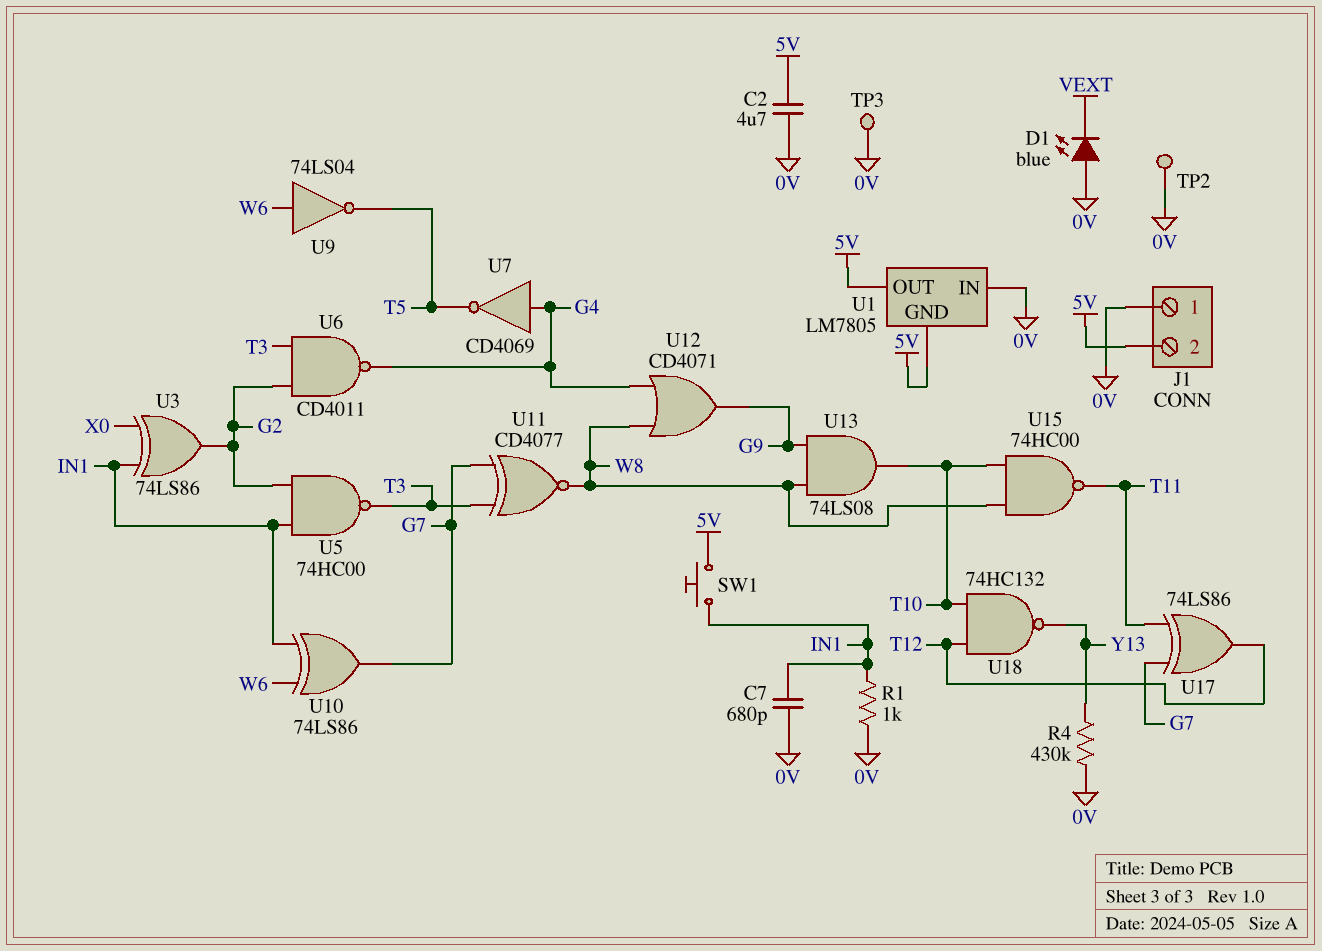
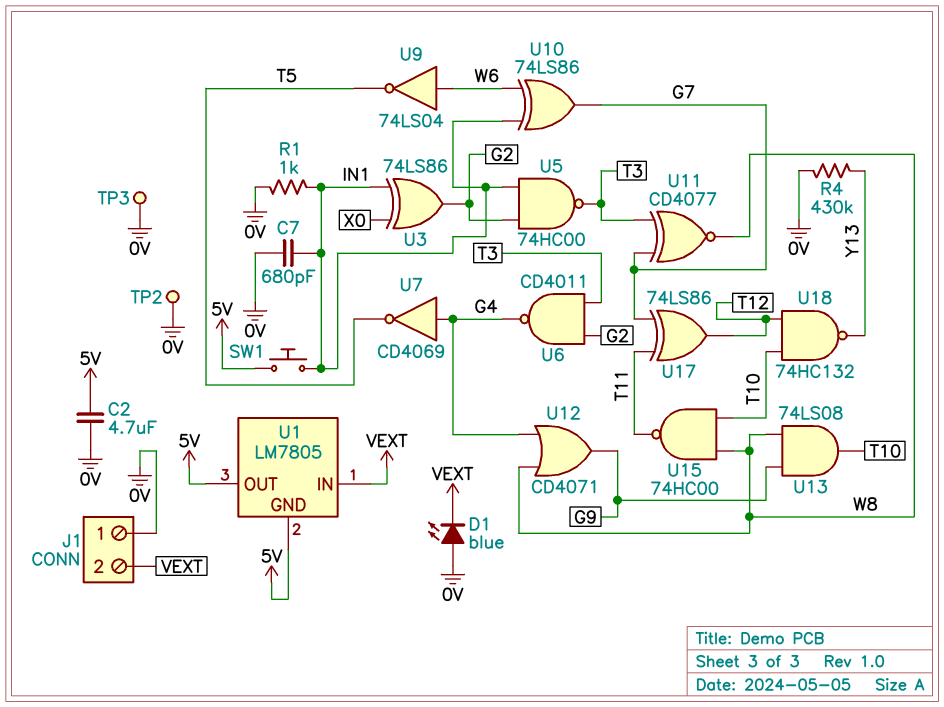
J1 pin 2: 5V -> VEXT
U1 pin IN: 0V -> VEXT

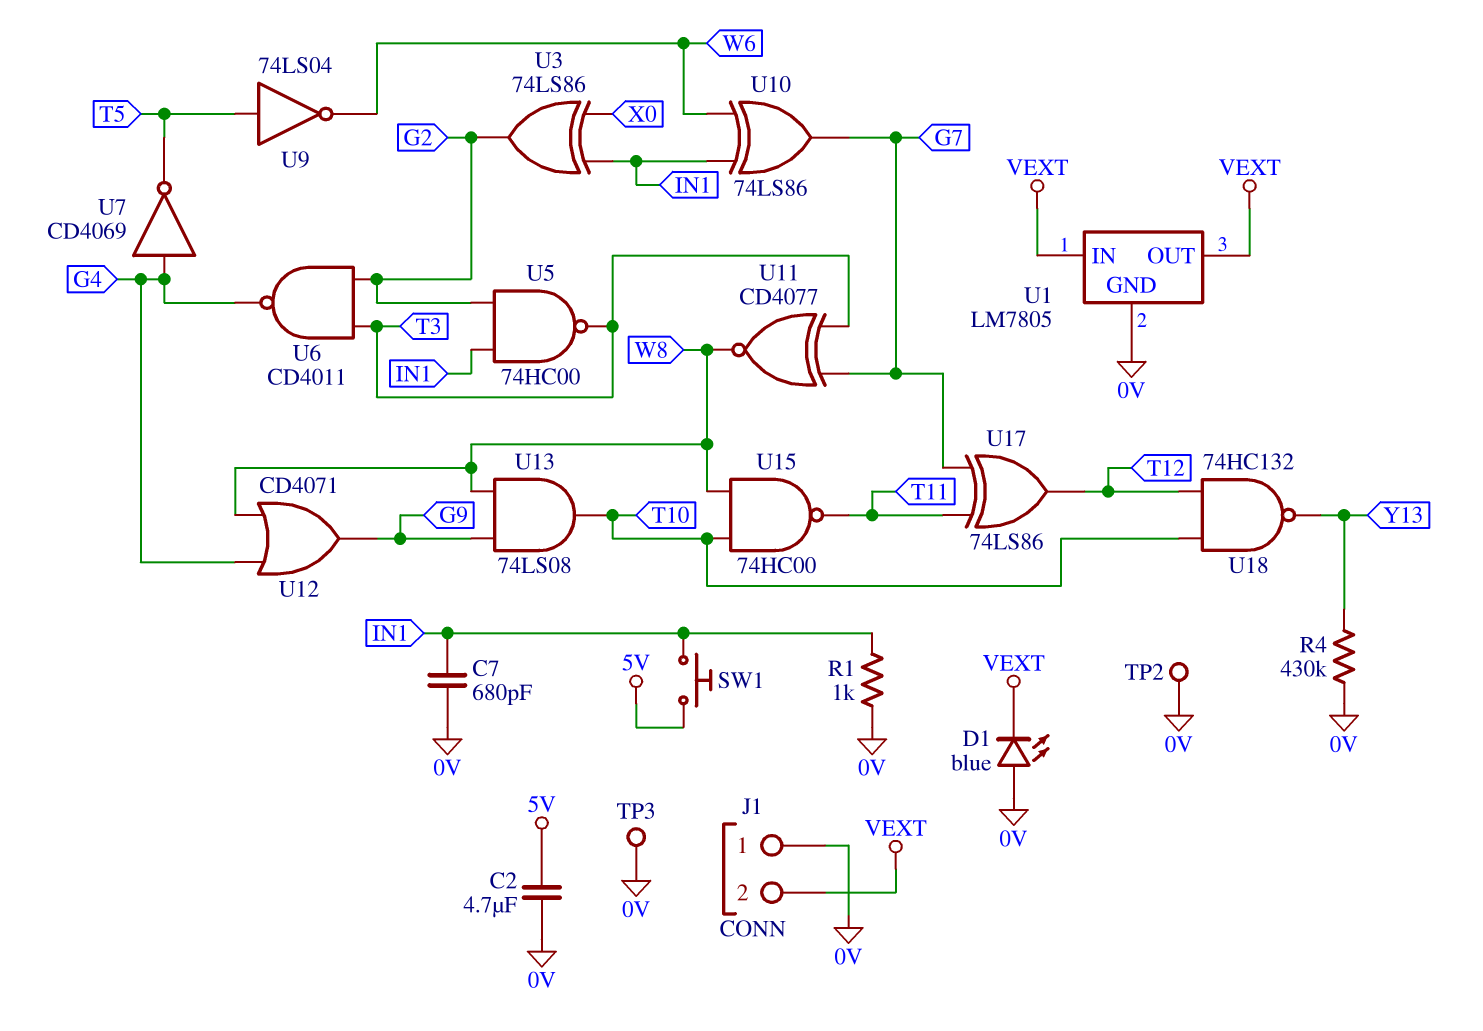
U1 pin GND: 5V -> 0V
U1 pin OUT: 5V -> VEXT
U9: NOT 74LS04 (in W6, out T5) -> NOT 74LS04 (in T5, out W6)

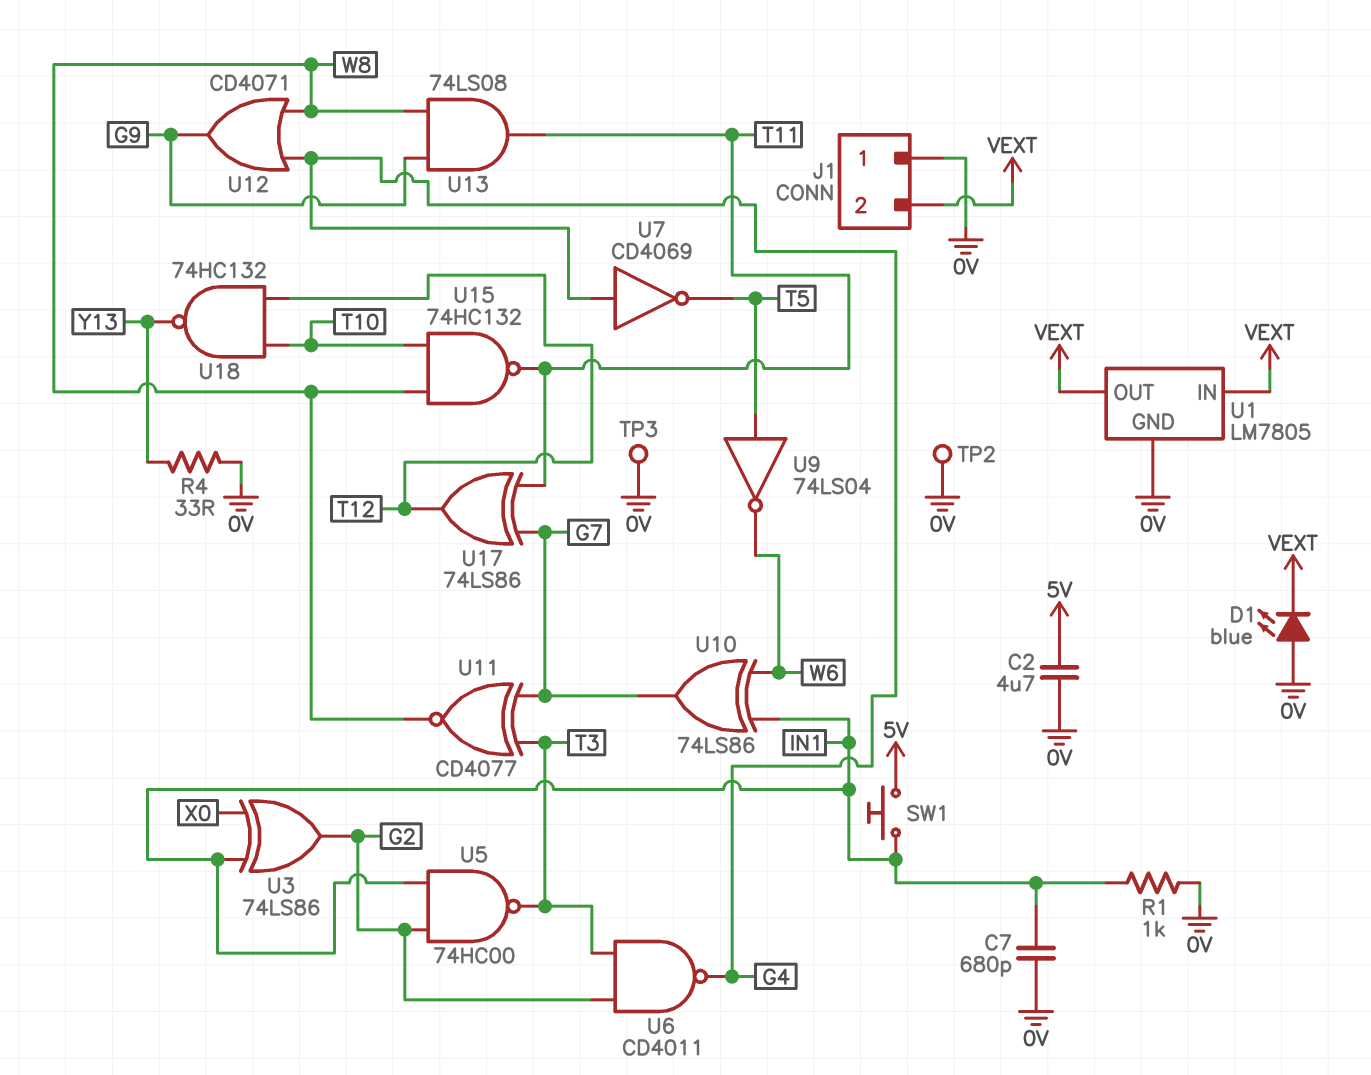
R4: 430k (0V, Y13) -> 33 (0V, Y13)
U13: AND 74LS08 (in G9, in W8, out T10) -> AND 74LS08 (in G9, in W8, out T11)
U15: NAND 74HC00 (in T10, in W8, out T11) -> NAND 74HC132 (in T10, in W8, out T11)

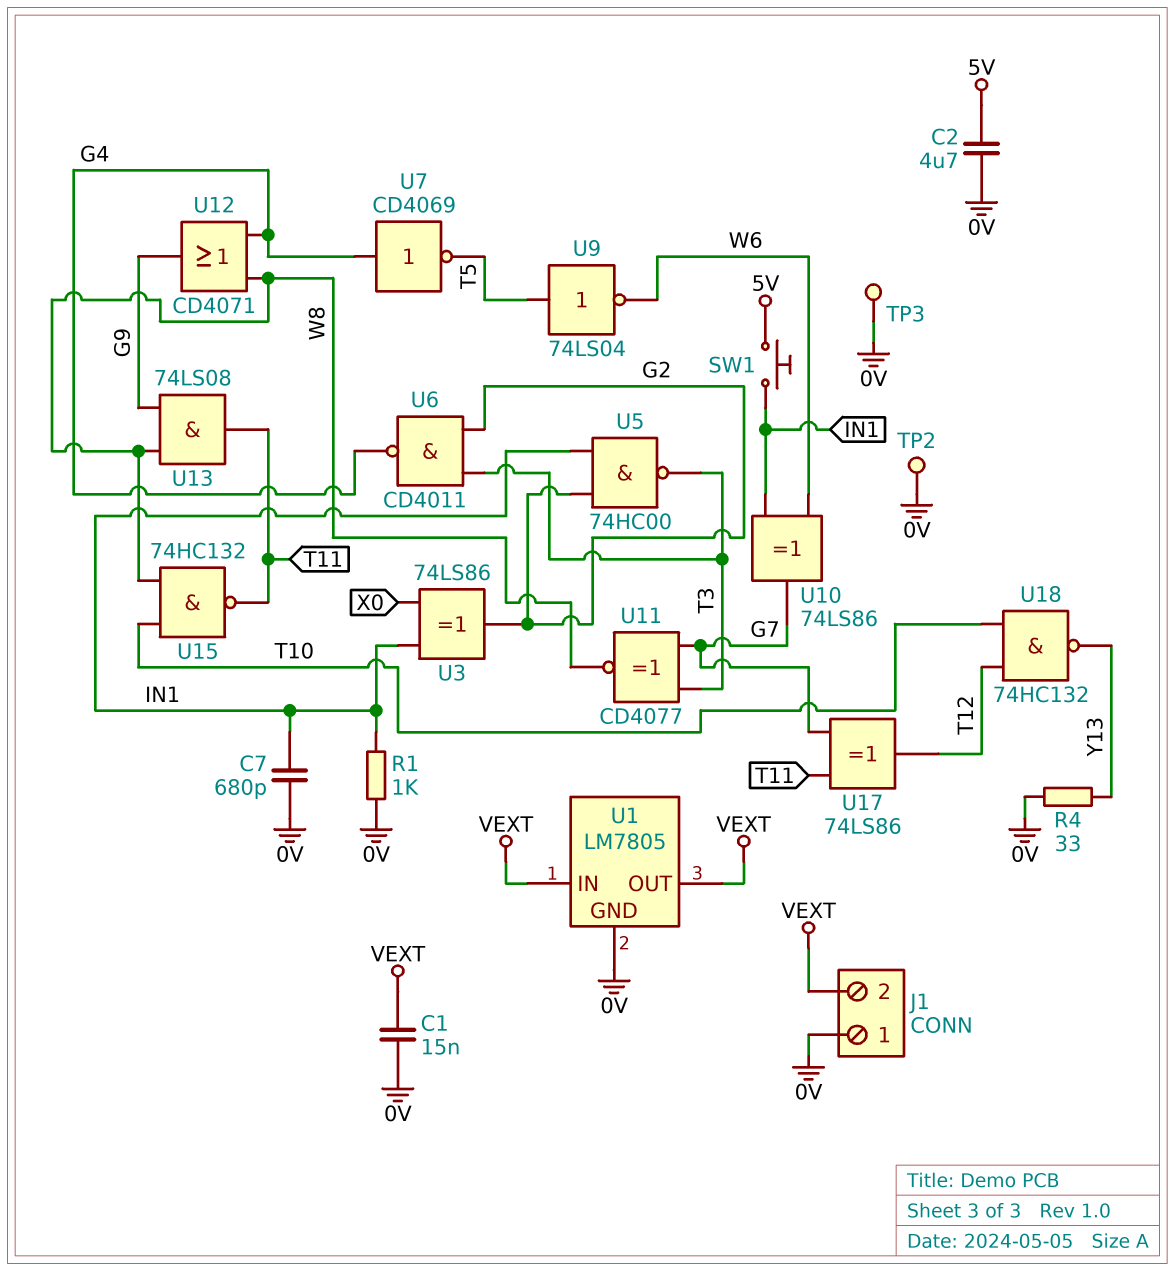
C1: none -> 15nF (0V, VEXT)
D1: LED blue (A 0V, K VEXT) -> none

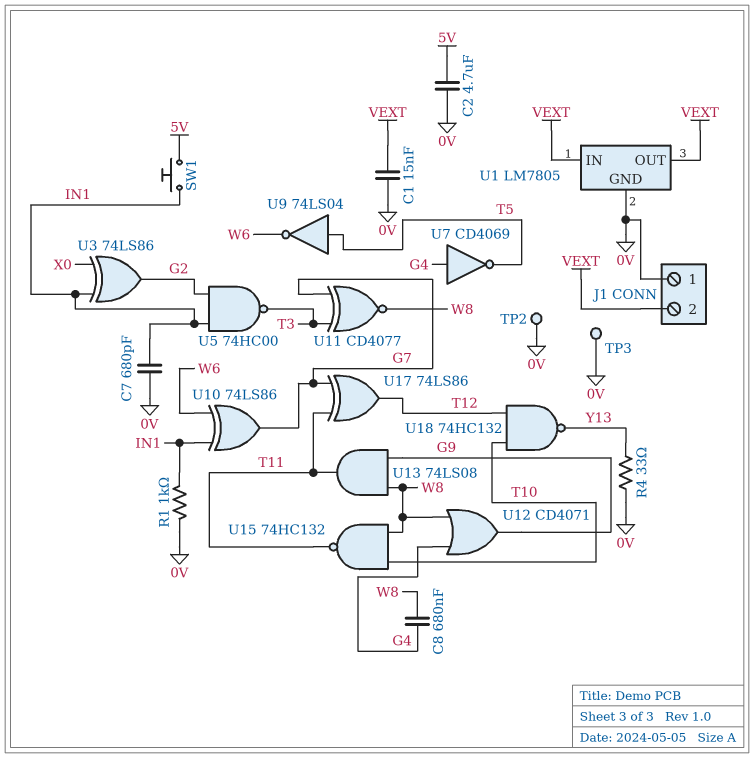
C8: none -> 680nF (G4, W8)
U6: NAND CD4011 (in G2, in T3, out G4) -> none

